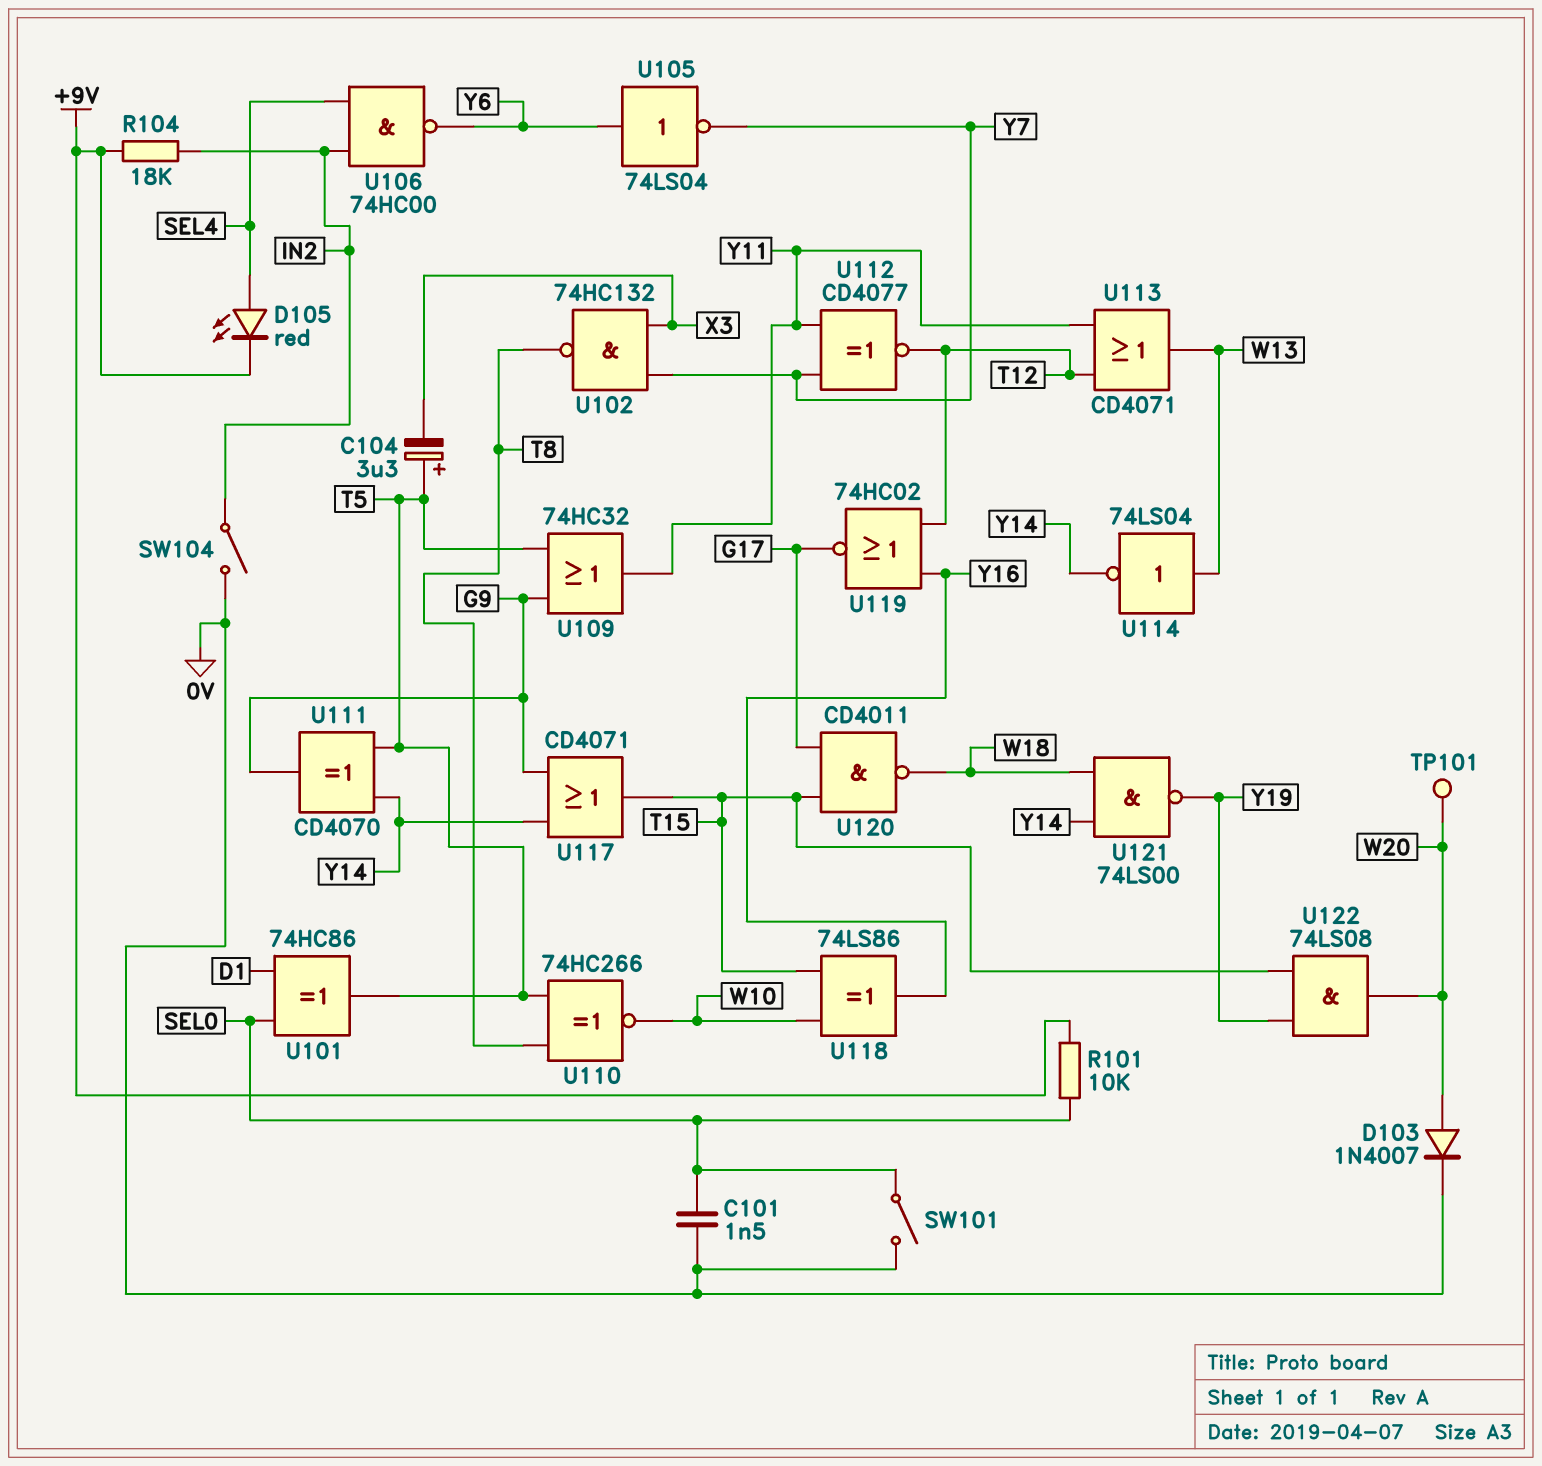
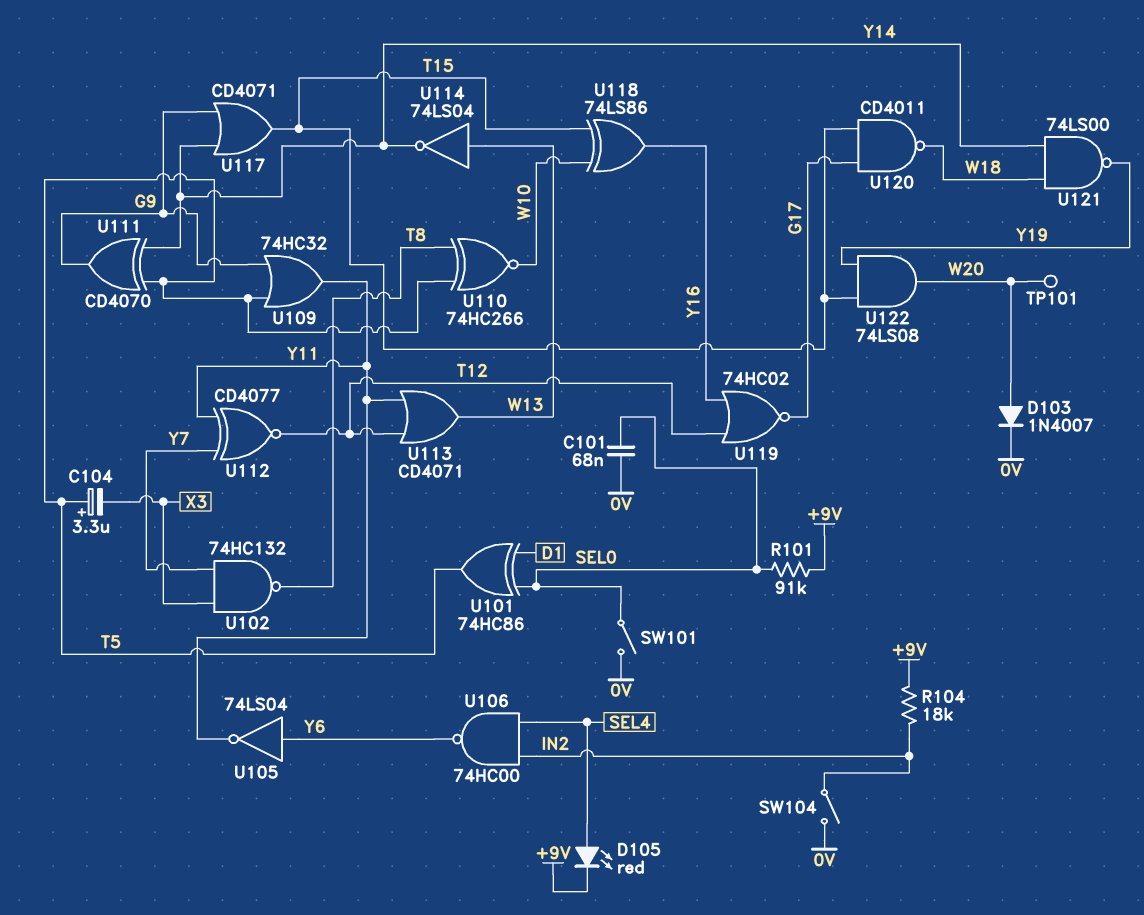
C101: 1.5nF (0V, SEL0) -> 68nF (0V, SEL0)
R101: 10k (+9V, SEL0) -> 91k (+9V, SEL0)
U105: NOT 74LS04 (in Y6, out Y7) -> NOT 74LS04 (in Y6, out Y11)

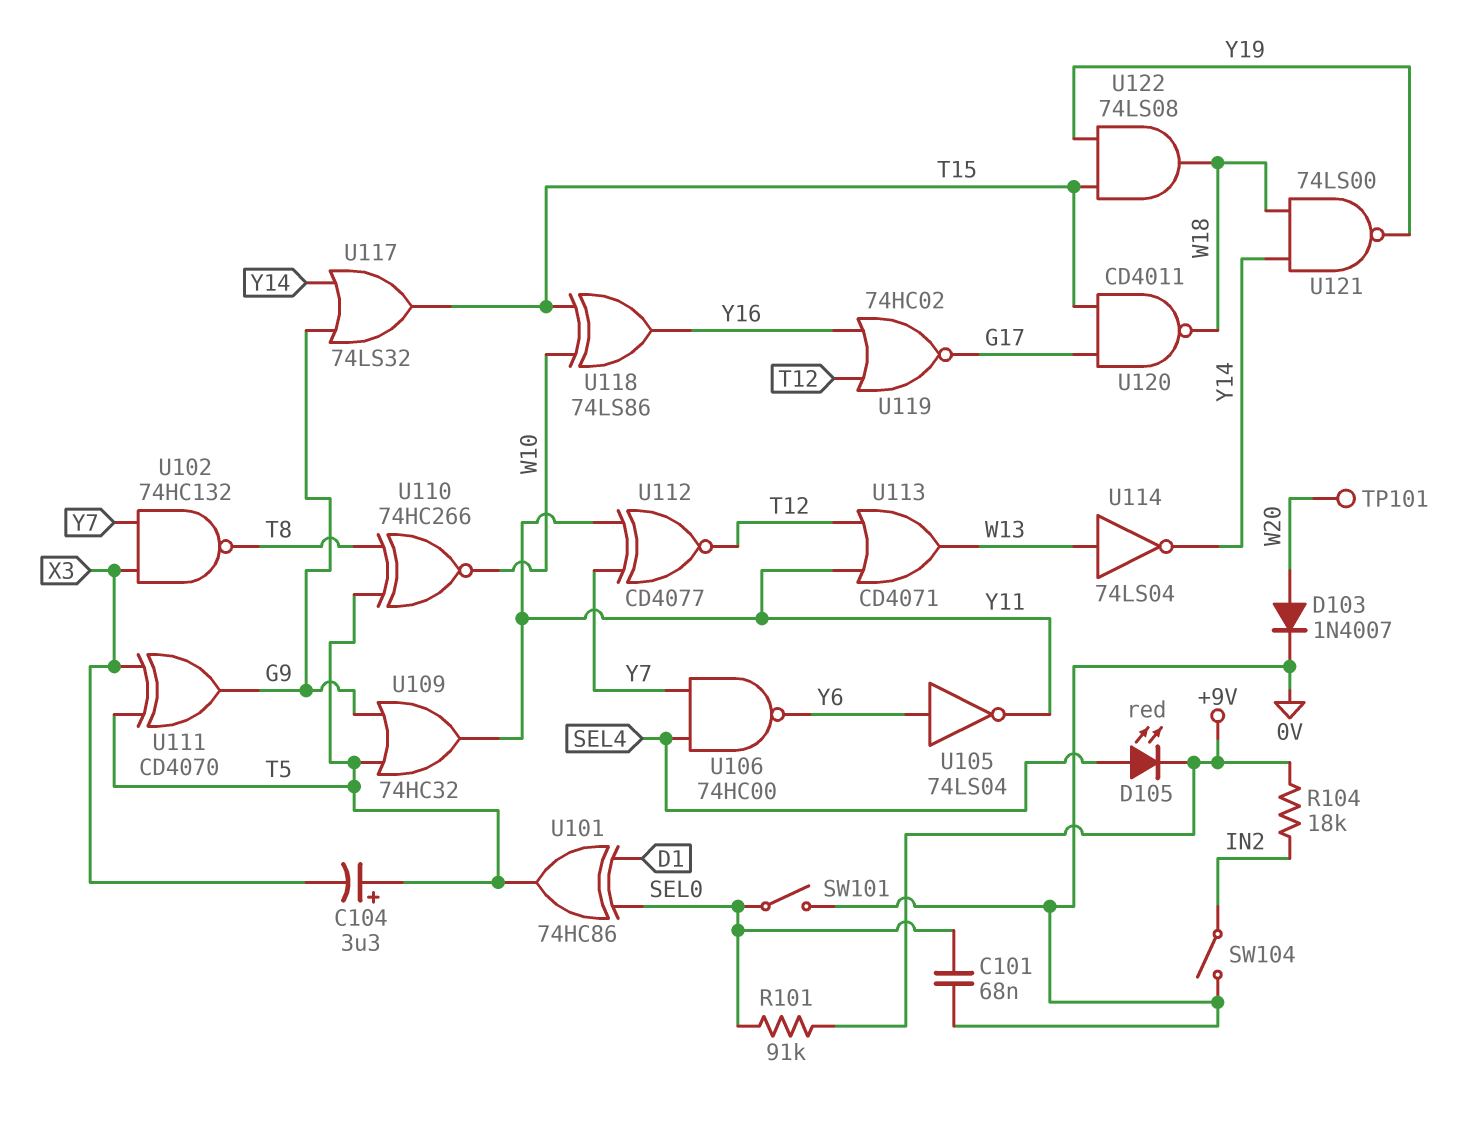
U106: NAND 74HC00 (in IN2, in SEL4, out Y6) -> NAND 74HC00 (in SEL4, in Y7, out Y6)
U111: XOR CD4070 (in T5, in Y14, out G9) -> XOR CD4070 (in T5, in X3, out G9)
U117: OR CD4071 (in G9, in Y14, out T15) -> OR 74LS32 (in G9, in Y14, out T15)
U122: AND 74LS08 (in T15, in Y19, out W20) -> AND 74LS08 (in T15, in Y19, out W18)

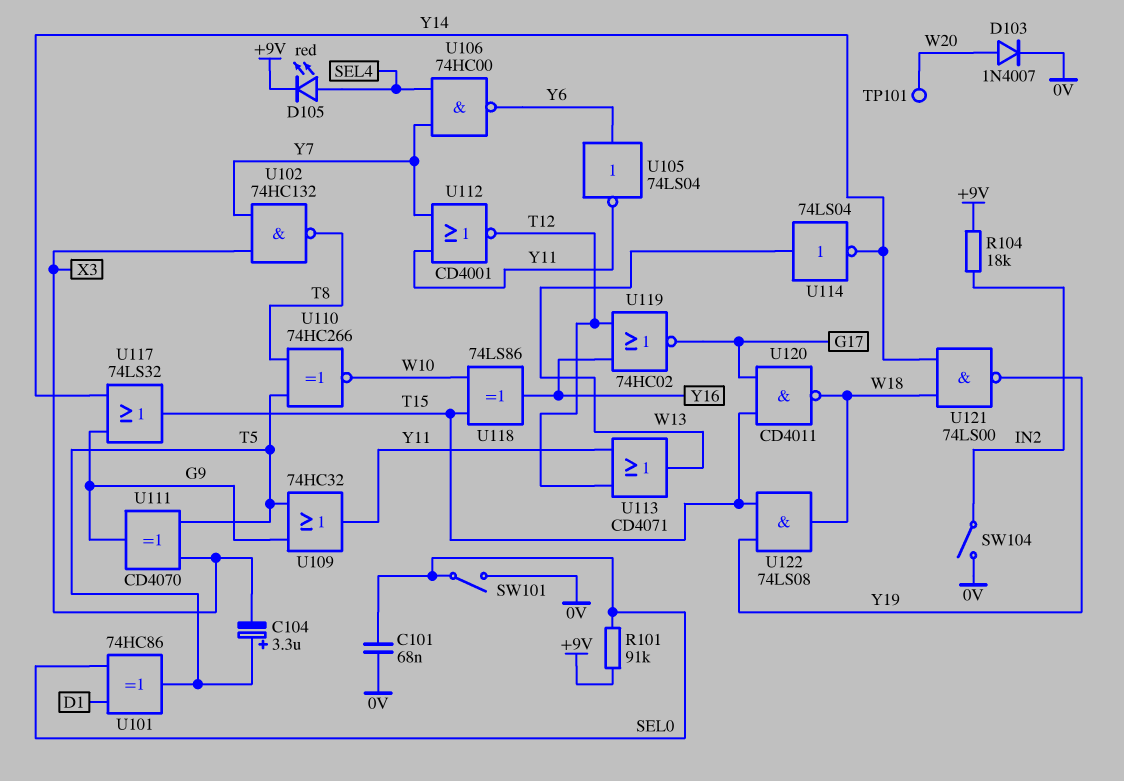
U112: XNOR CD4077 (in Y7, in Y11, out T12) -> NOR CD4001 (in Y7, in Y11, out T12)

